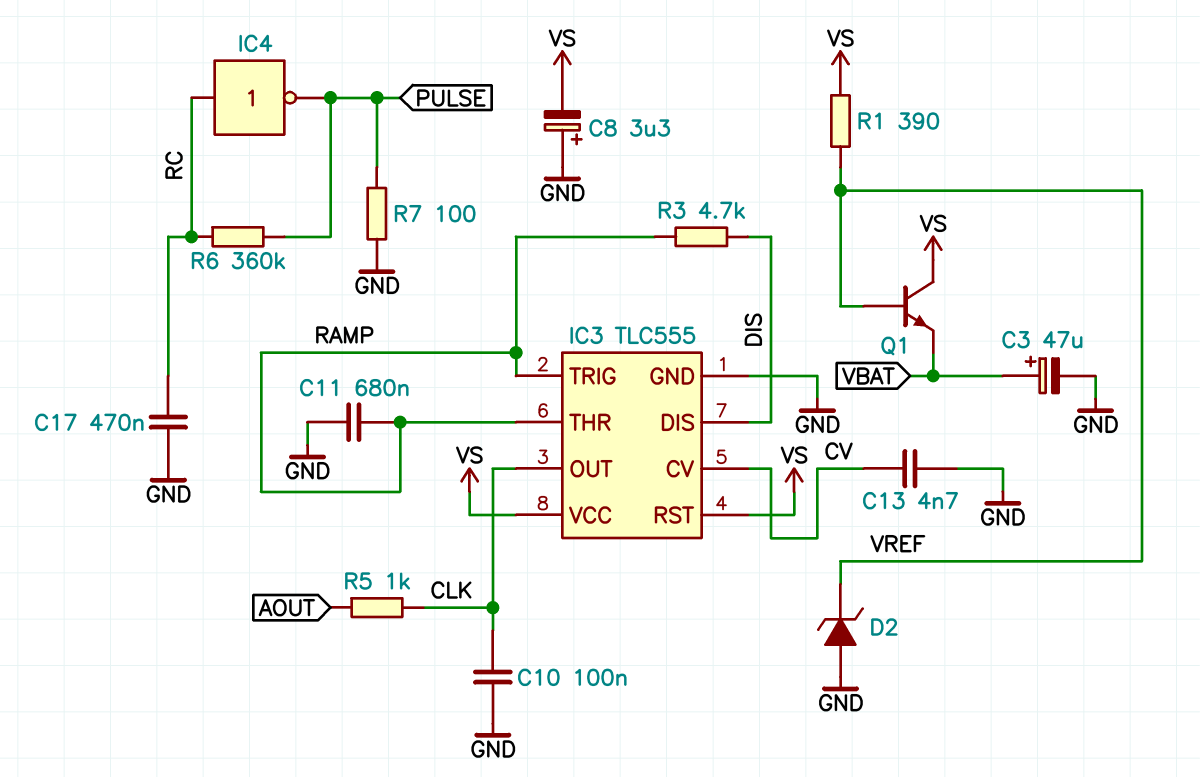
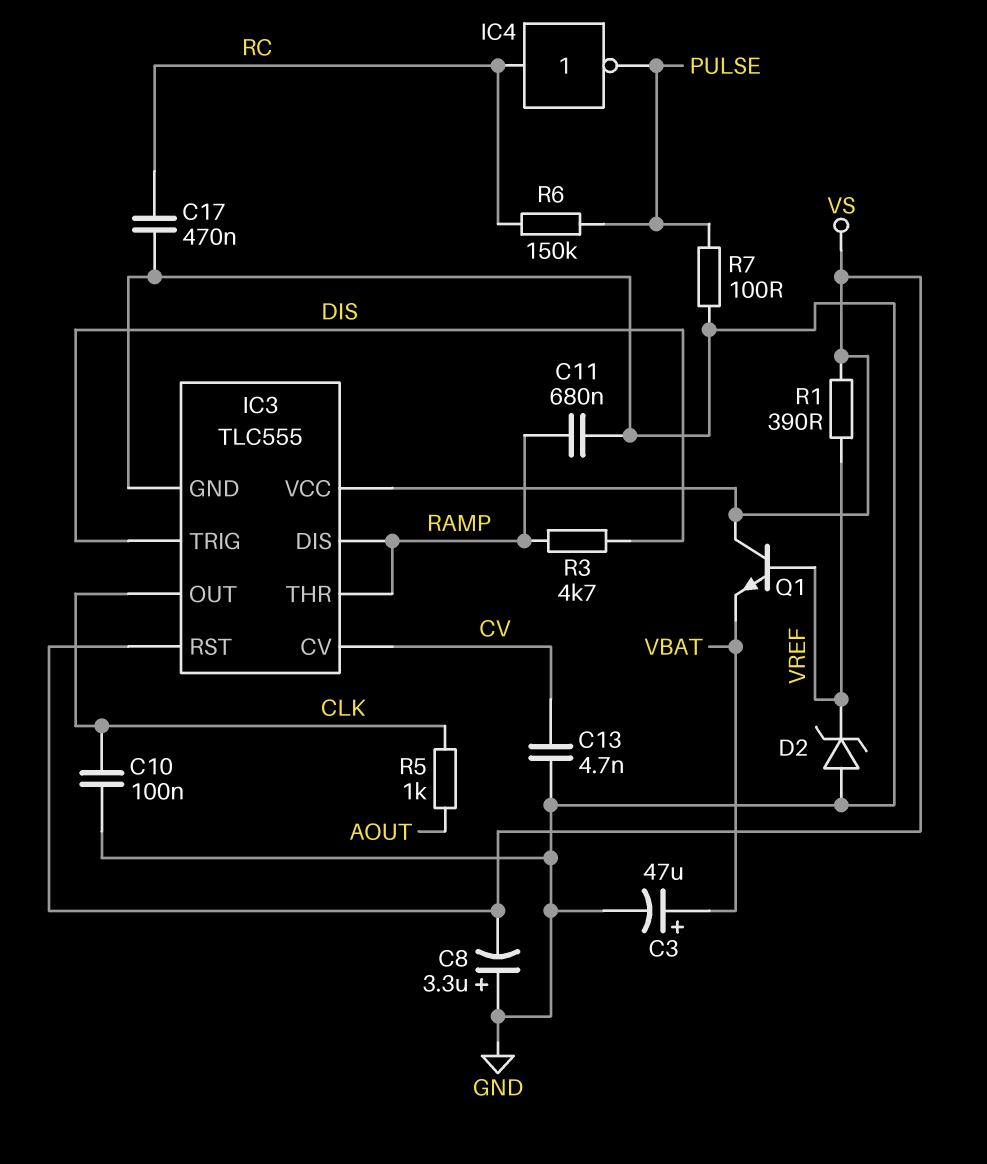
IC3 pin DIS: DIS -> RAMP
IC3 pin TRIG: RAMP -> DIS
R6: 360k (PULSE, RC) -> 150k (PULSE, RC)

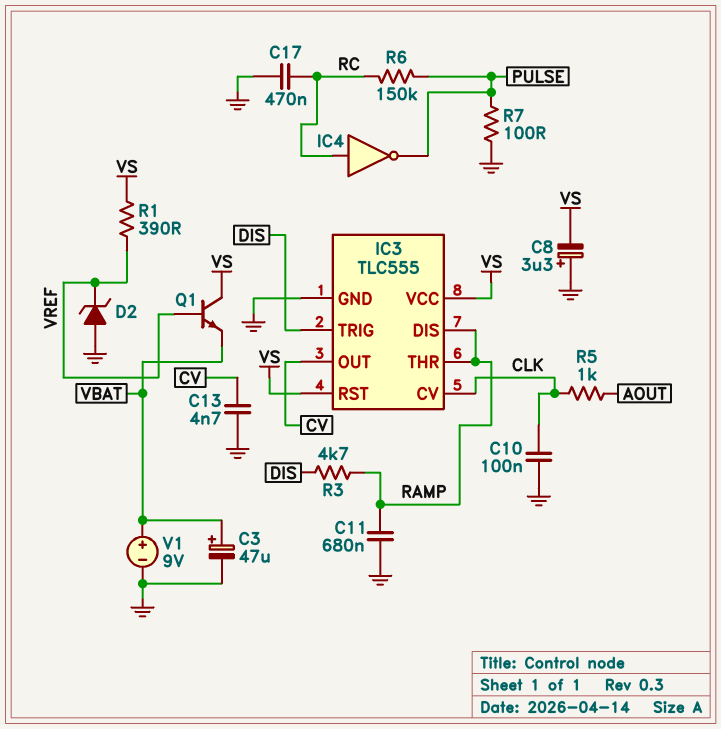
IC3 pin CV: CV -> CLK
IC3 pin OUT: CLK -> CV
V1: none -> 9V (plus VBAT, minus GND)

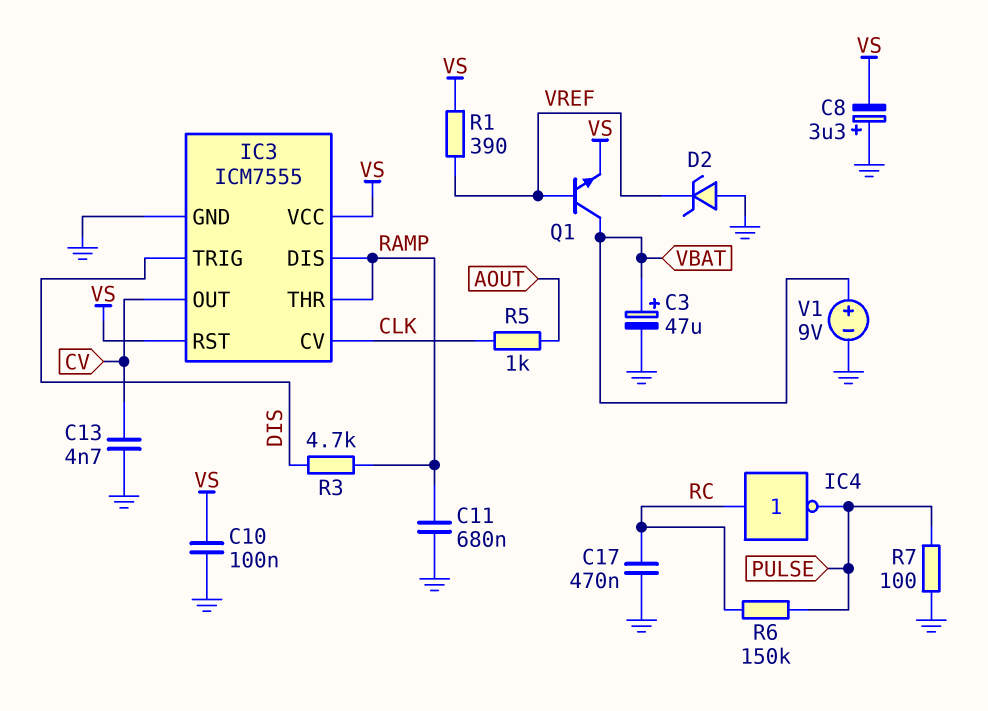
C10: 100nF (CLK, GND) -> 100nF (GND, VS)
IC3: TLC555 -> ICM7555
Q1: NPN (B VREF, C VS, E VBAT) -> NPN (B VREF, C VBAT, E VS)

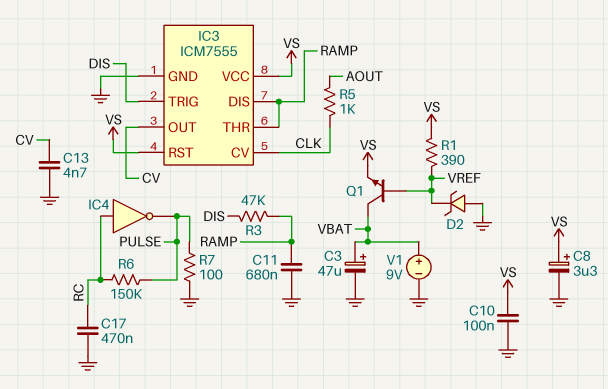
C8: 3.3uF (plus GND, minus VS) -> 3.3uF (plus VS, minus GND)
R3: 4.7k (DIS, RAMP) -> 47k (DIS, RAMP)

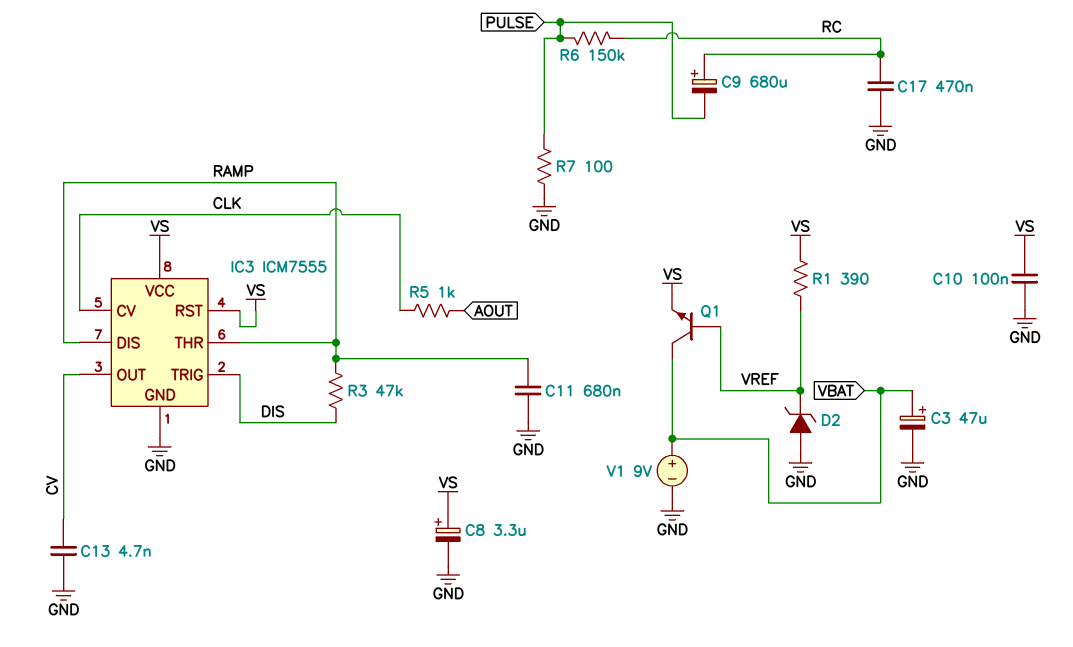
C9: none -> 680uF (plus RC, minus PULSE)
IC4: NOT (in RC, out PULSE) -> none

